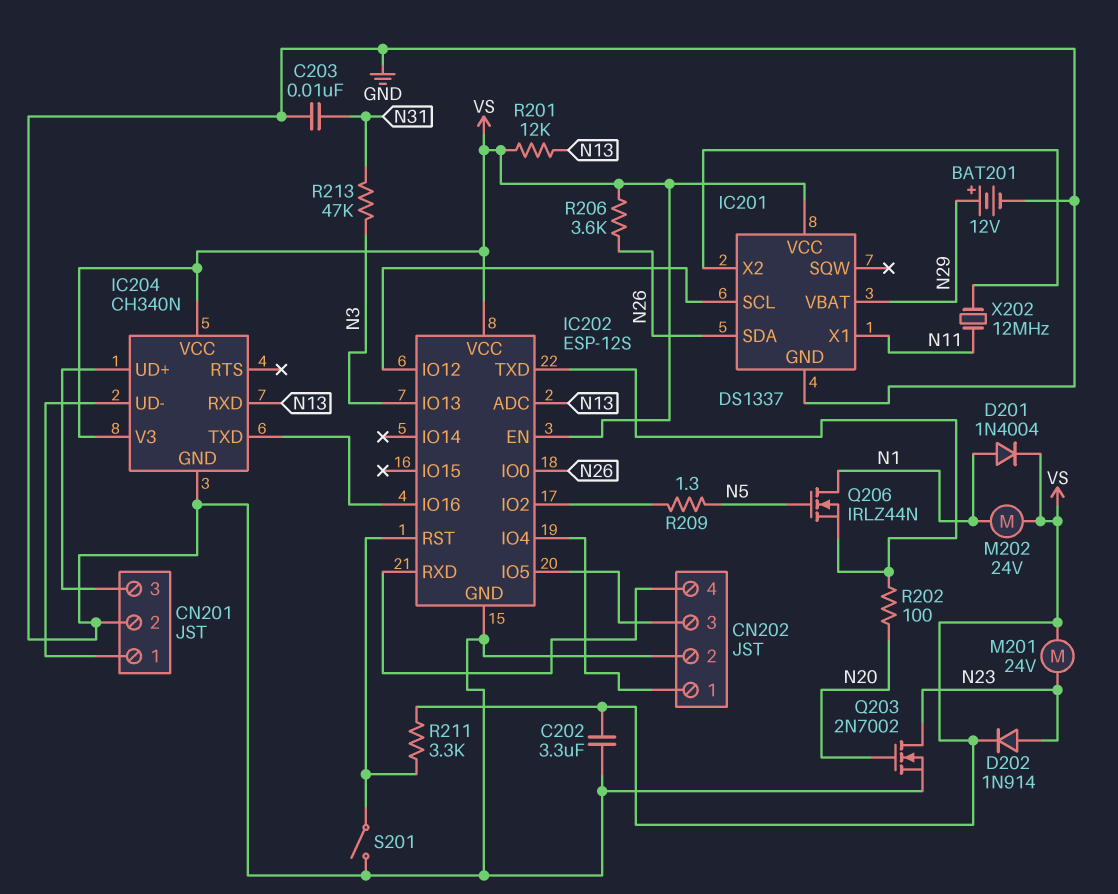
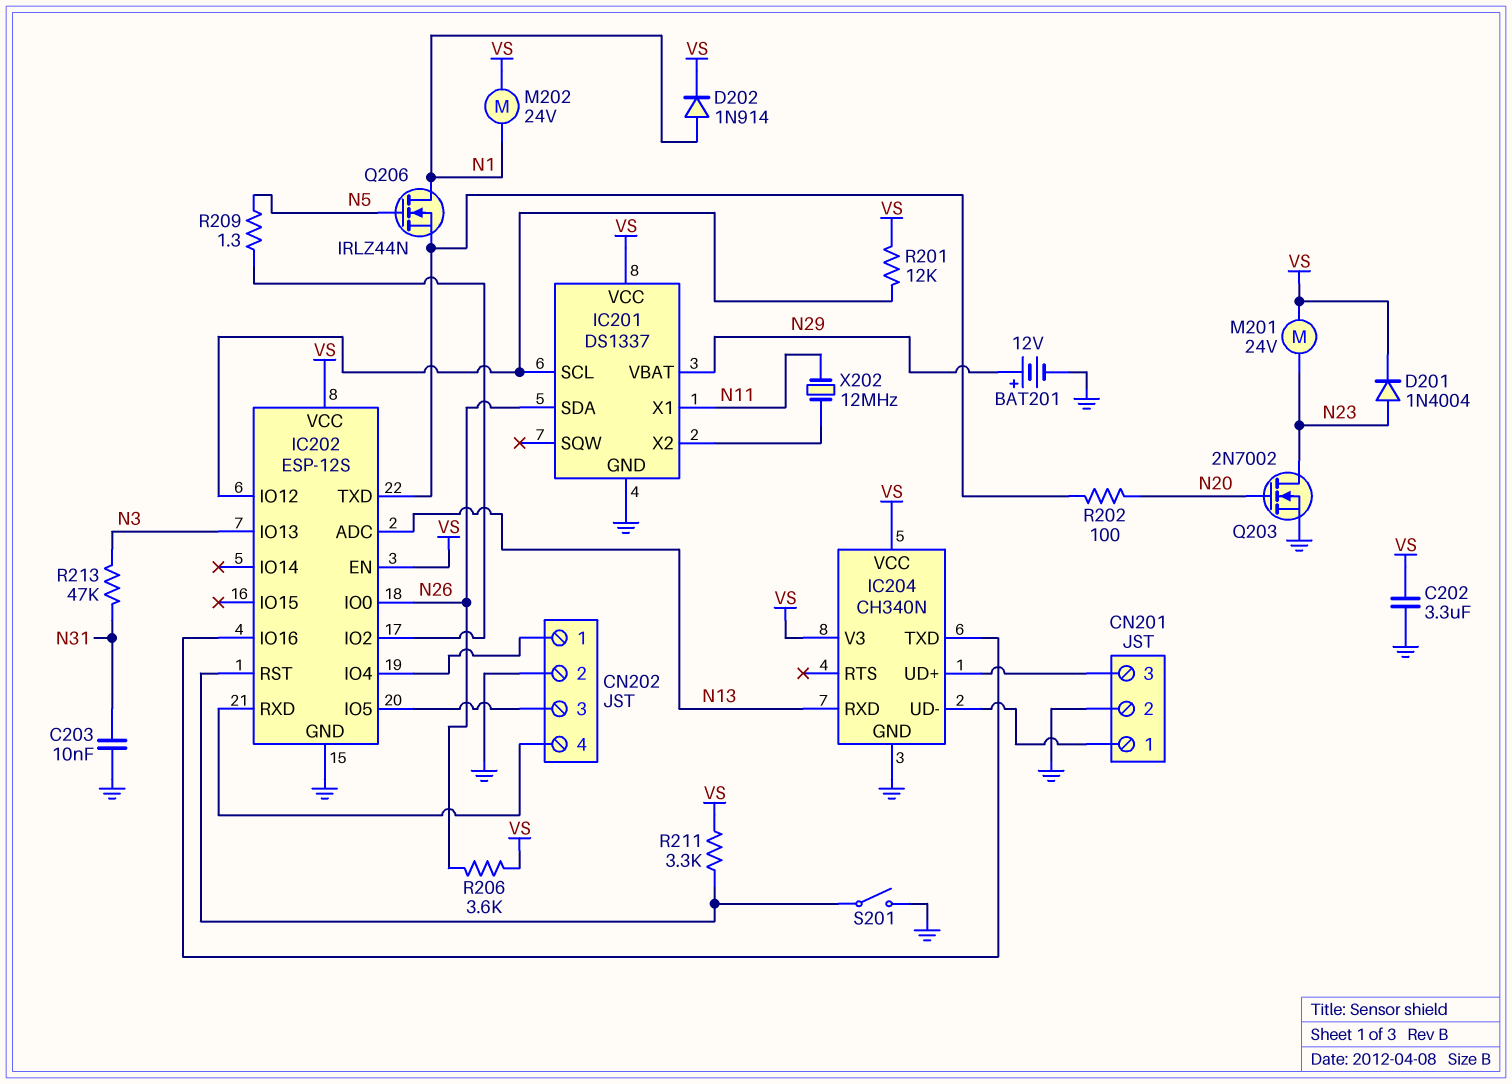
D201: diode 1N4004 (A N1, K VS) -> diode 1N4004 (A N23, K VS)
D202: diode 1N914 (A N23, K VS) -> diode 1N914 (A N1, K VS)
R201: 12k (N13, VS) -> 12k (IC201/SCL, VS)

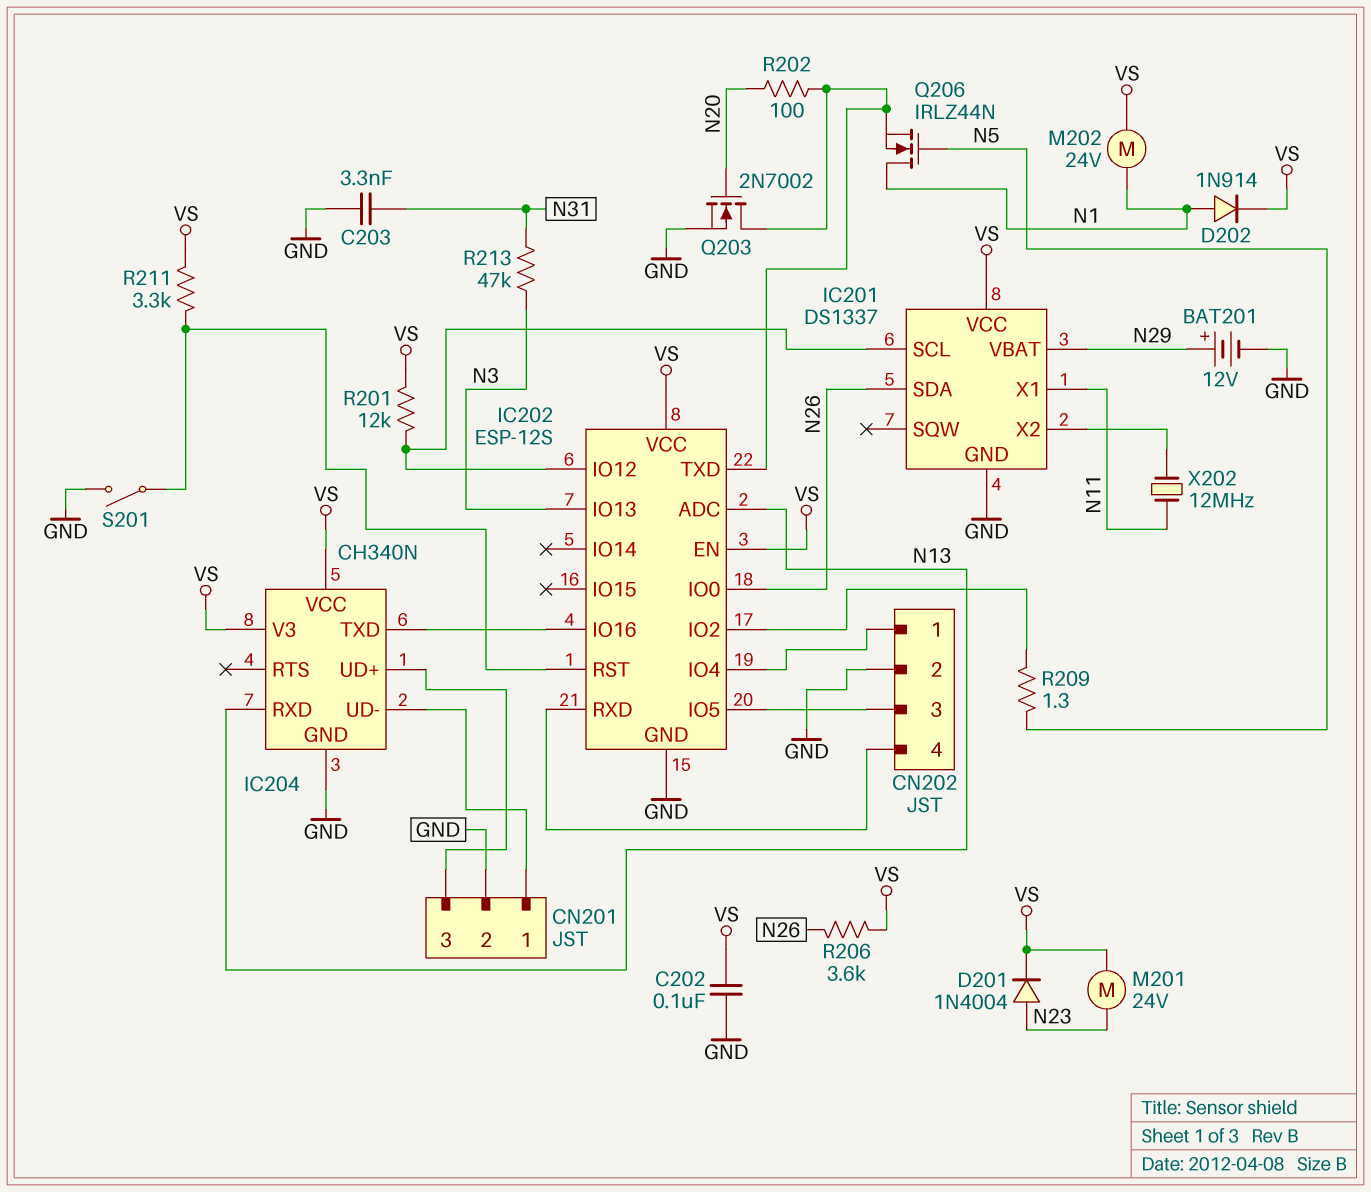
C202: 3.3uF (GND, VS) -> 100nF (GND, VS)
C203: 10nF (GND, N31) -> 3.3nF (GND, N31)
Q203: NMOS 2N7002 (G N20, D N23, S GND) -> NMOS 2N7002 (G N20, D IC202/TXD, S GND)

